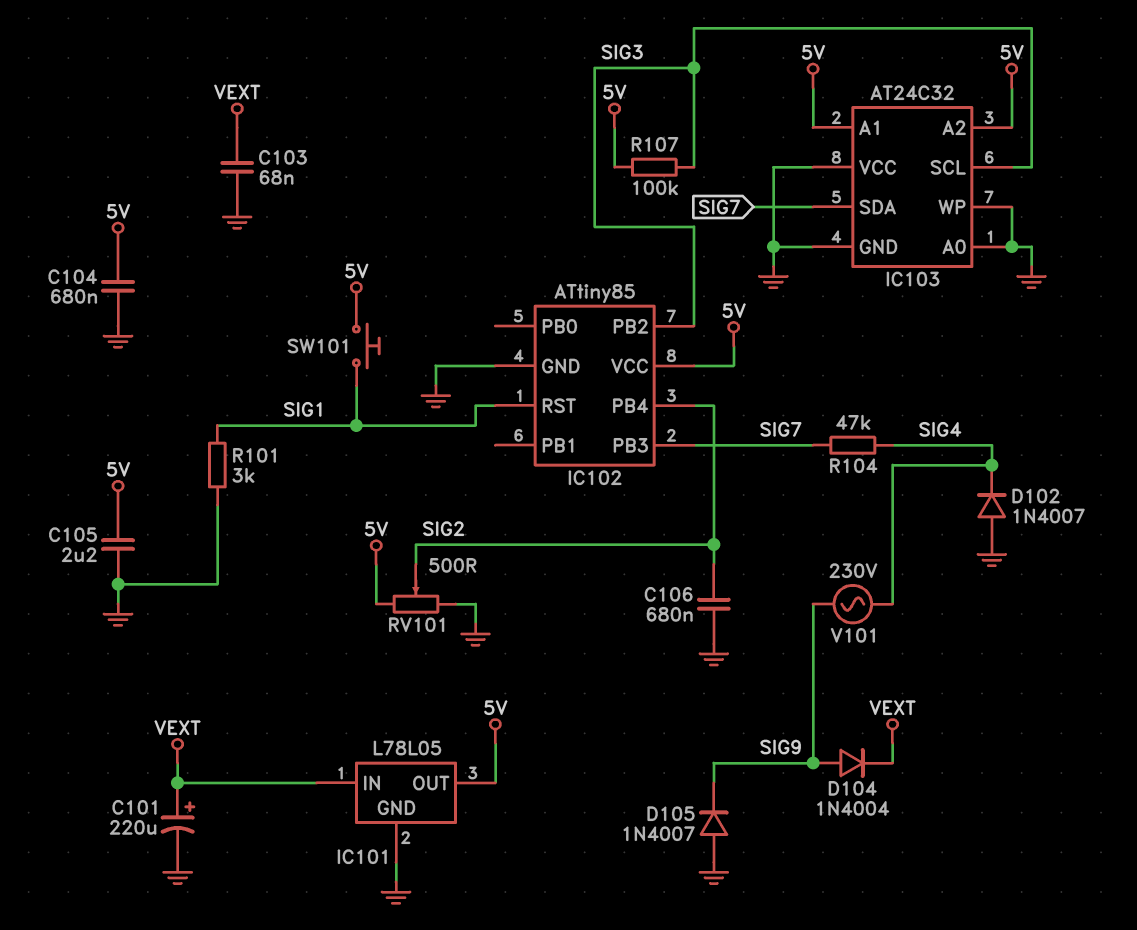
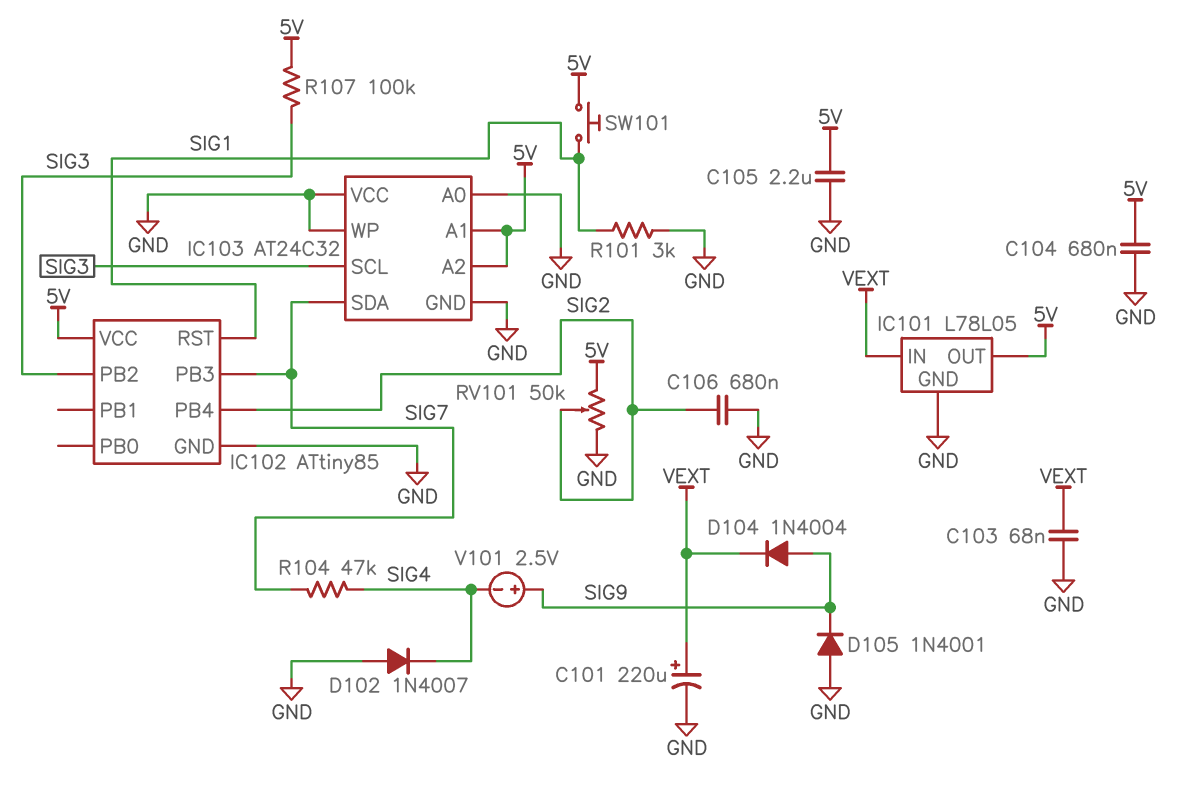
D105: diode 1N4007 (A GND, K SIG9) -> diode 1N4001 (A GND, K SIG9)
RV101: 500 (5V, GND, wiper SIG2) -> 50k (5V, GND, wiper SIG2)
V101: AC 230V (SIG4, SIG9) -> 2.5V (plus SIG9, minus SIG4)

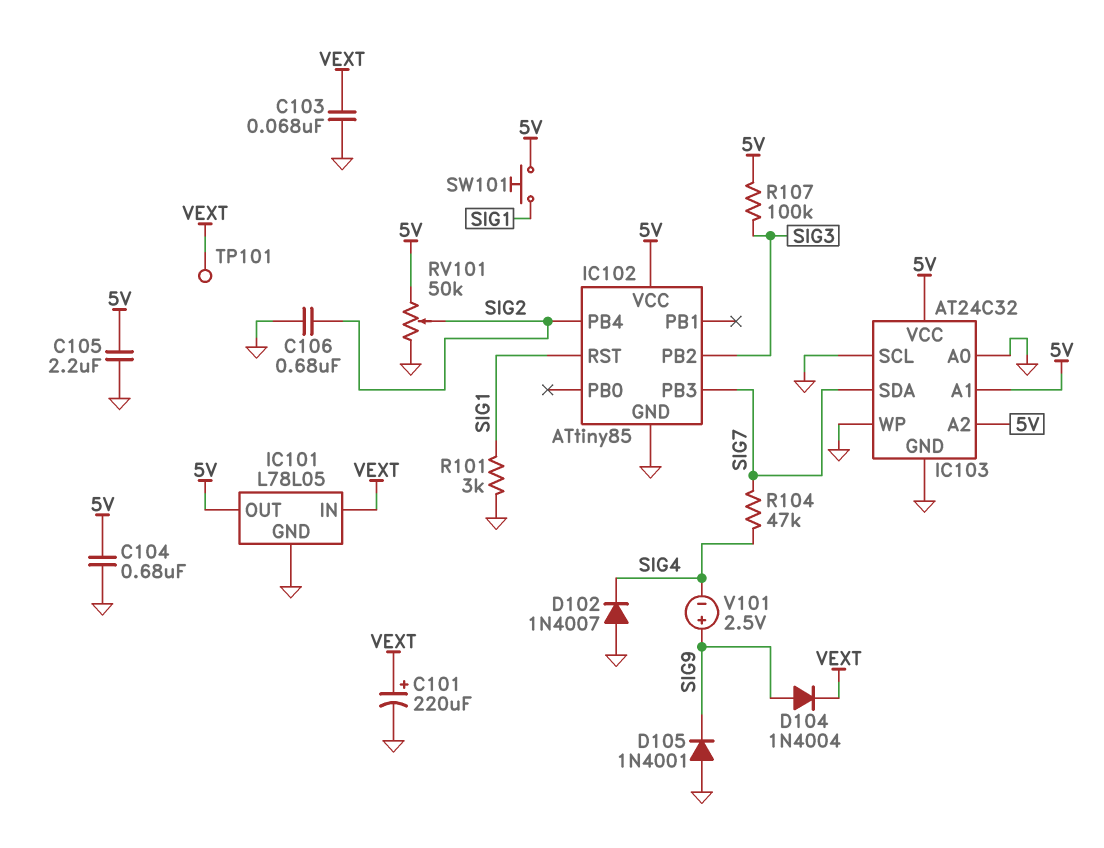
IC103 pin SCL: SIG3 -> GND
IC103 pin VCC: GND -> 5V
TP101: none -> test point (VEXT)

